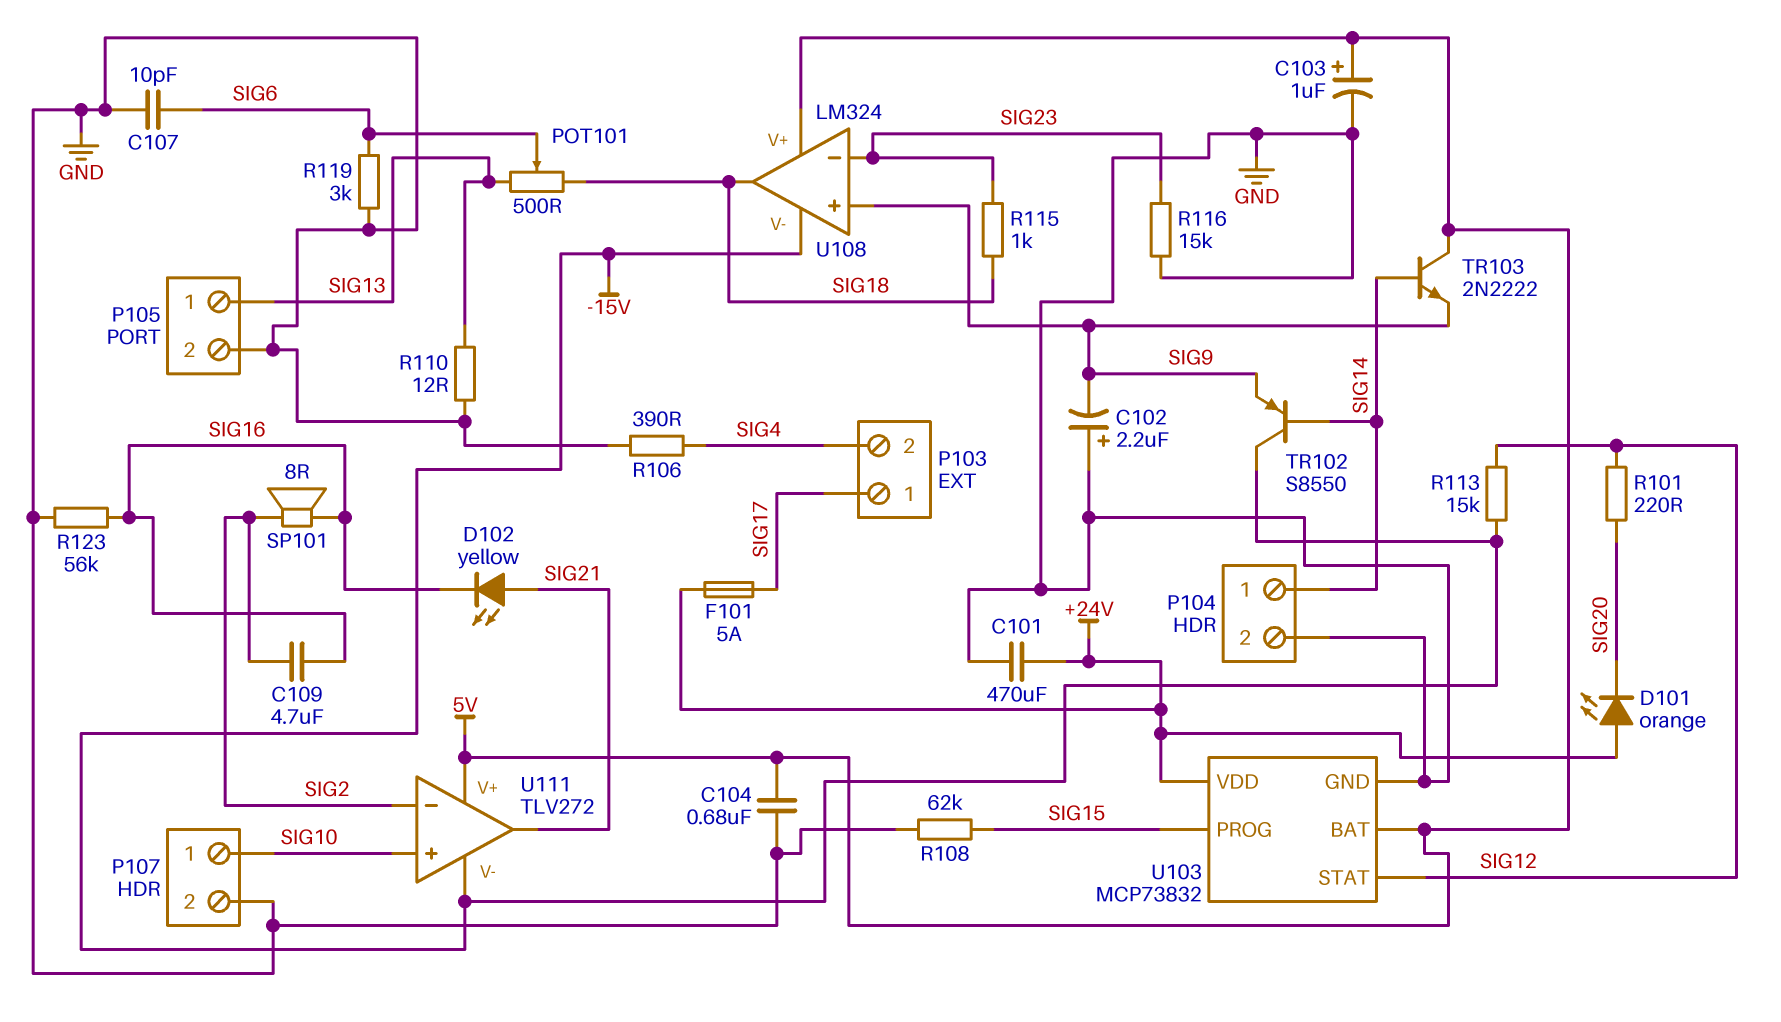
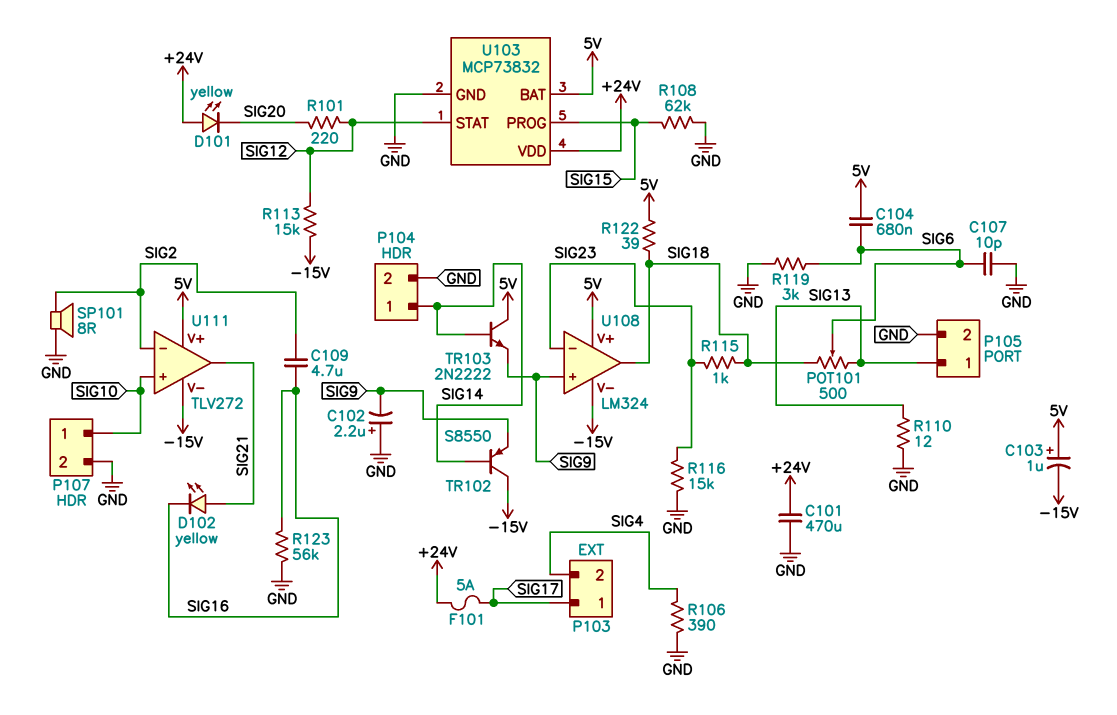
C103: 1uF (plus 5V, minus GND) -> 1uF (plus 5V, minus -15V)
C104: 680nF (5V, GND) -> 680nF (5V, SIG6)
D101: LED orange (A +24V, K SIG20) -> LED yellow (A +24V, K SIG20)
R122: none -> 39 (5V, SIG18)
SP101: speaker 8R (SIG2, SIG16) -> speaker 8R (GND, SIG2)

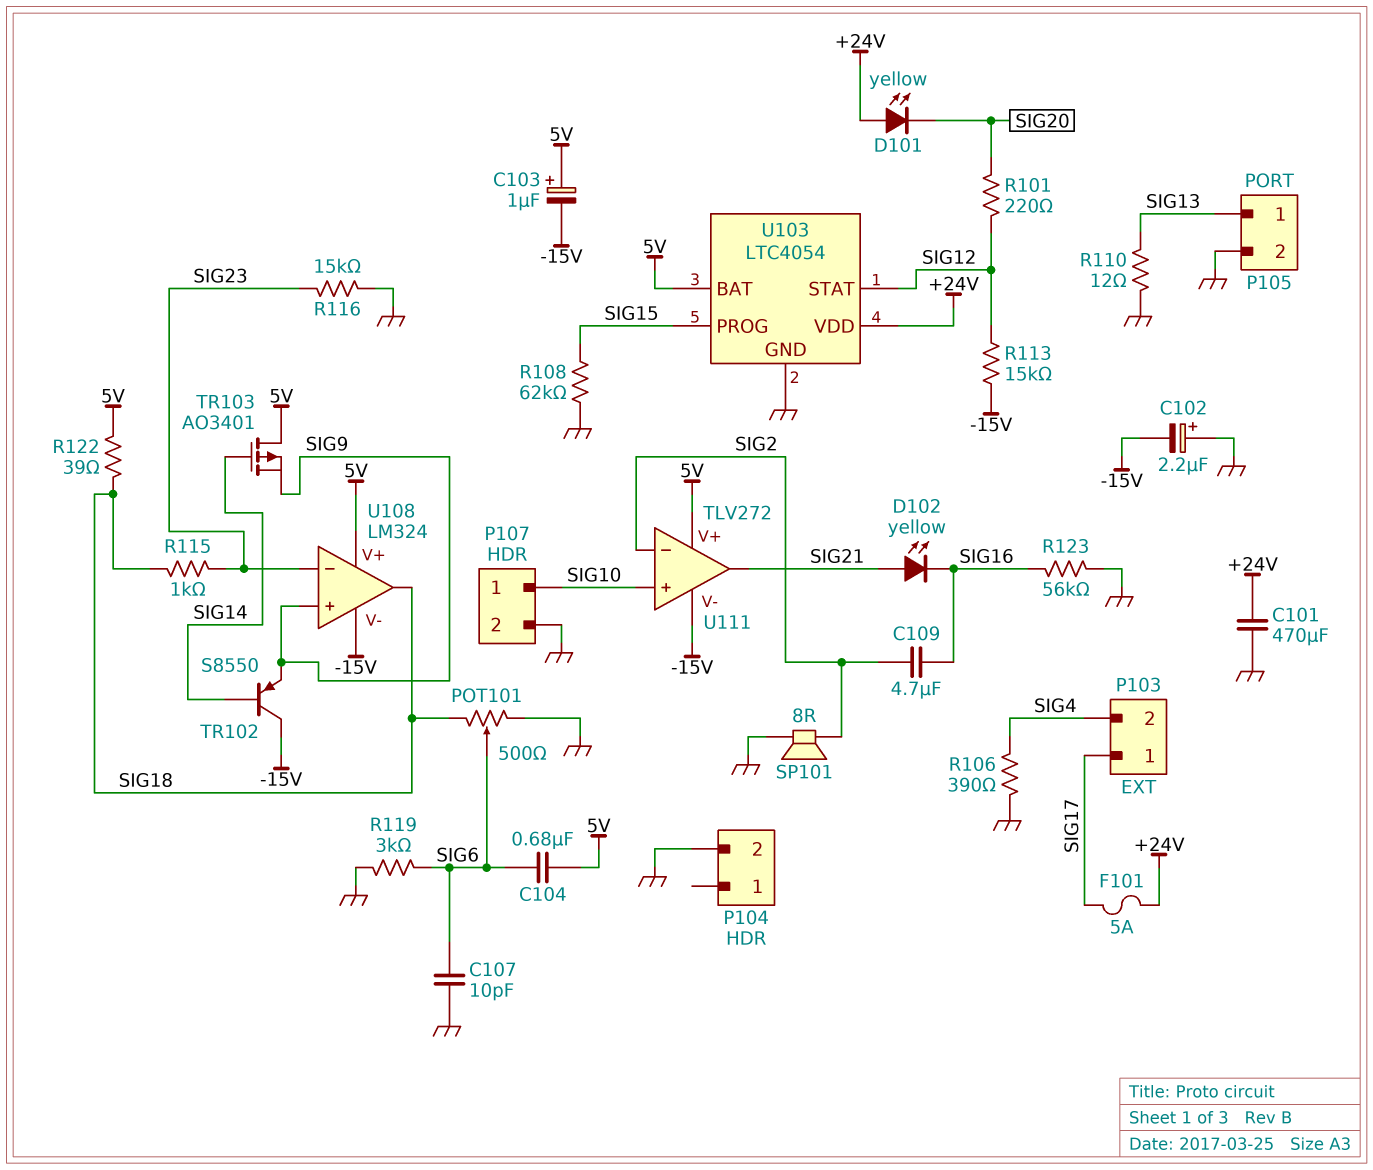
C102: 2.2uF (plus GND, minus SIG9) -> 2.2uF (plus GND, minus -15V)
P104 pin 1: SIG14 -> none
POT101: 500 (SIG13, SIG18, wiper SIG6) -> 500 (GND, SIG18, wiper SIG6)
TR103: NPN 2N2222 (B SIG14, C 5V, E SIG9) -> PMOS AO3401 (G SIG14, D 5V, S SIG9)
U103: MCP73832 -> LTC4054

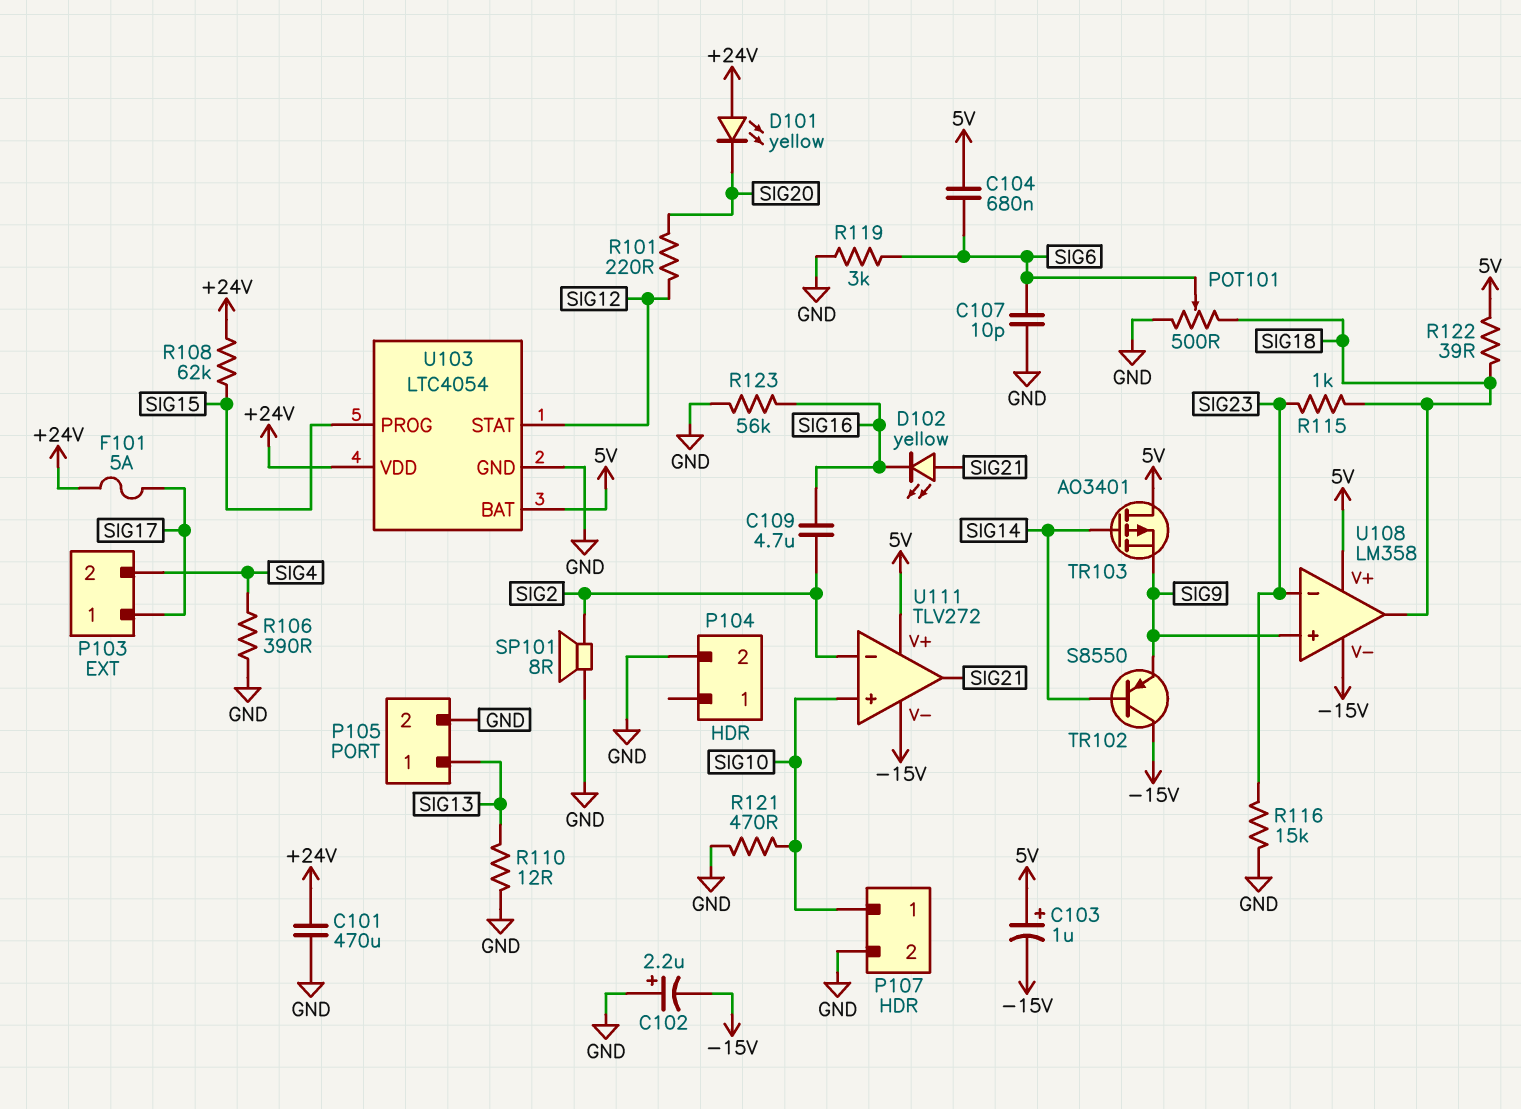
R108: 62k (GND, SIG15) -> 62k (+24V, SIG15)
R113: 15k (-15V, SIG12) -> none
R121: none -> 470 (GND, SIG10)
U108: LM324 -> LM358

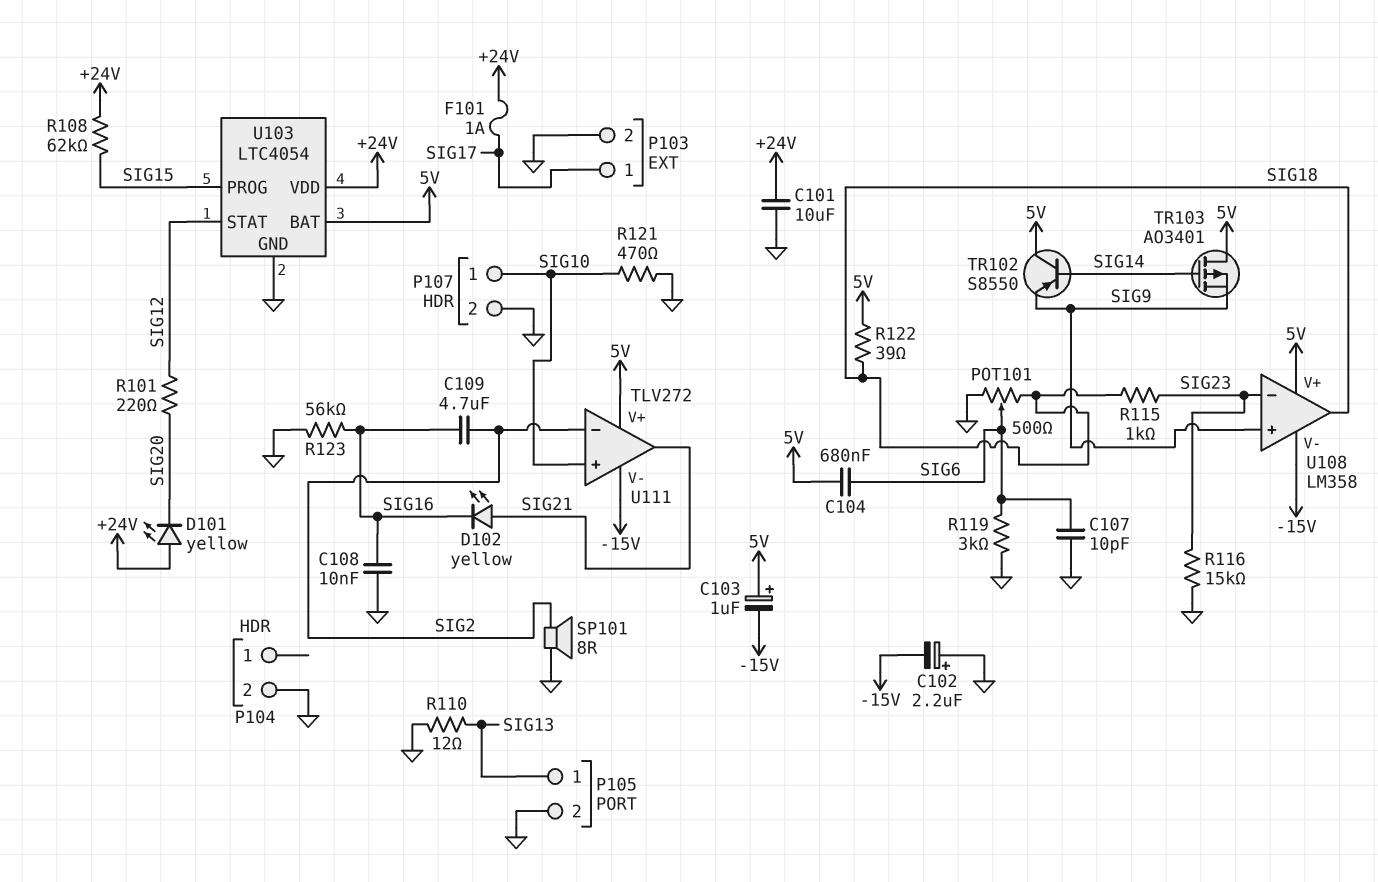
C101: 470uF (+24V, GND) -> 10uF (+24V, GND)
C108: none -> 10nF (GND, SIG16)
F101: 5A (+24V, SIG17) -> 1A (+24V, SIG17)
P103 pin 2: SIG4 -> GND
R106: 390 (GND, SIG4) -> none
TR102: PNP S8550 (B SIG14, C -15V, E SIG9) -> PNP S8550 (B SIG14, C 5V, E SIG9)

